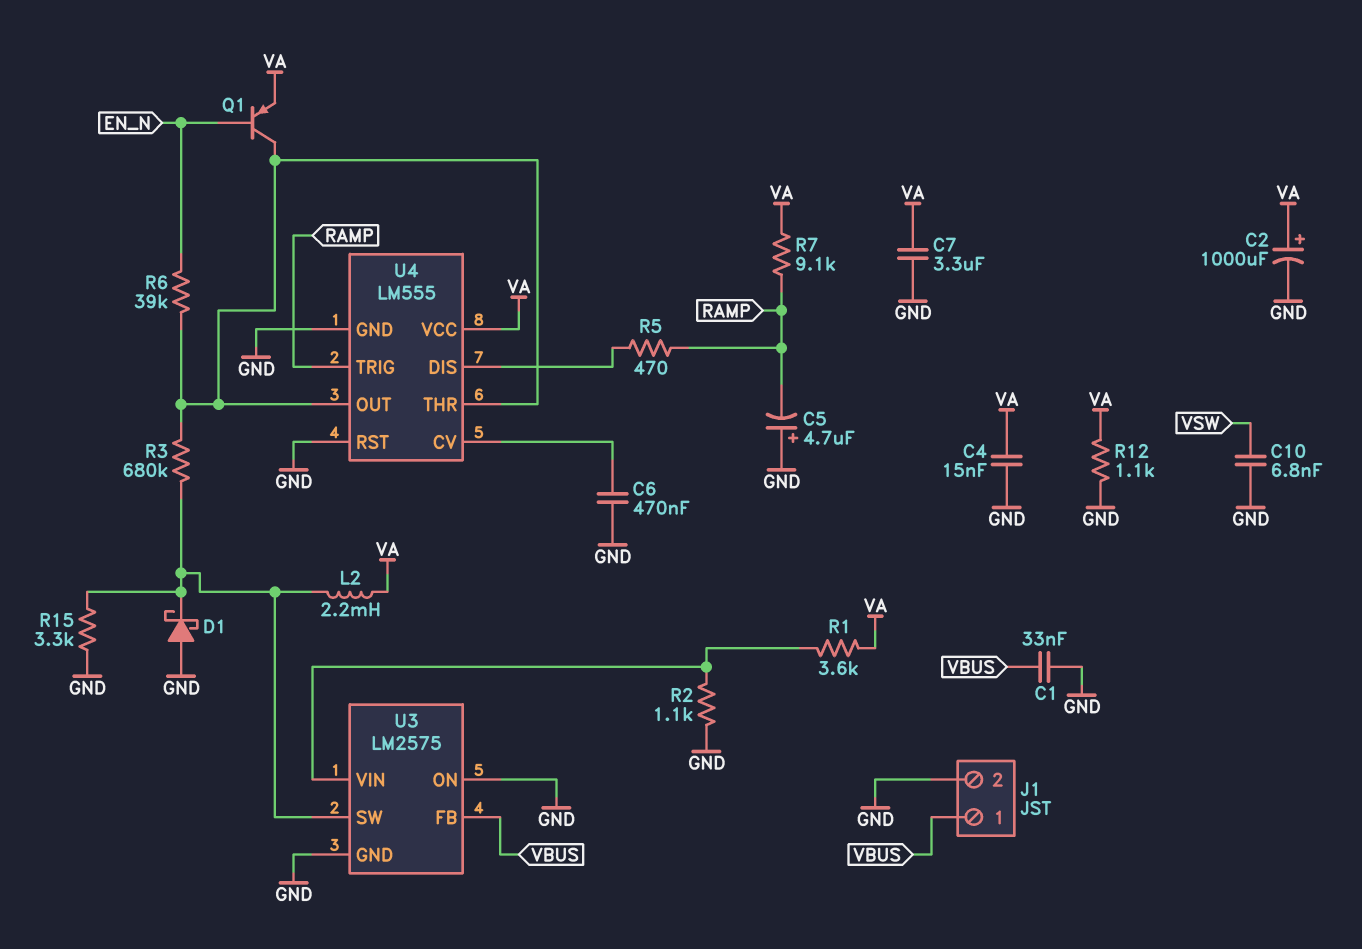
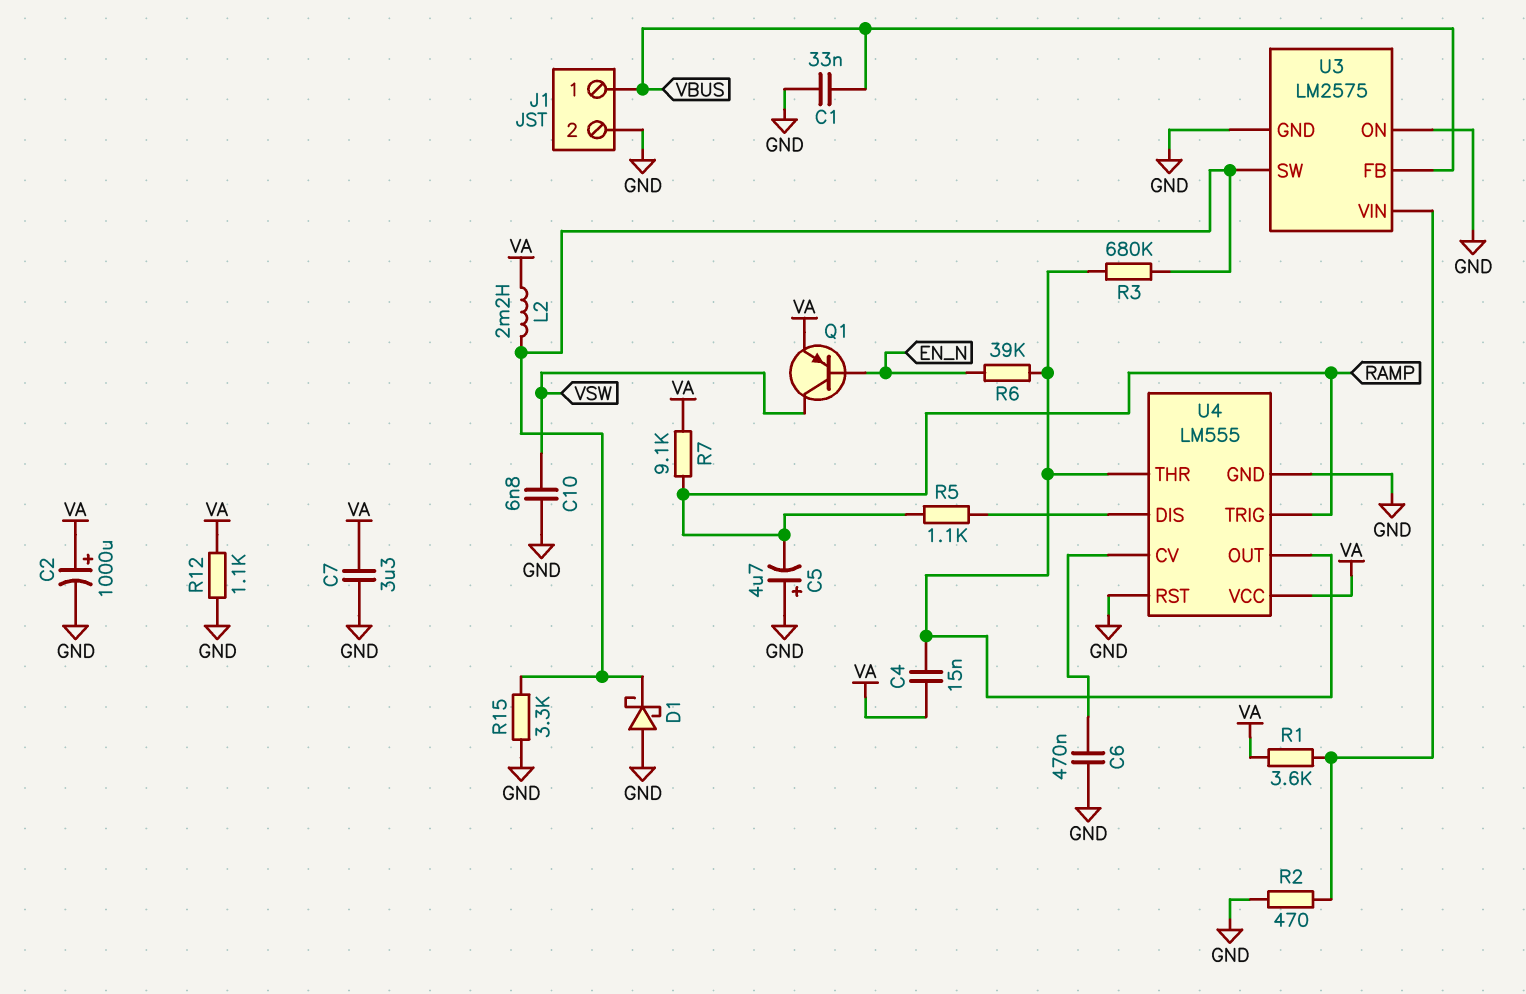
C4: 15nF (GND, VA) -> 15nF (U4/OUT, VA)
Q1: PNP (B EN_N, C U4/OUT, E VA) -> PNP (B EN_N, C VSW, E VA)
R2: 1.1k (GND, U3/VIN) -> 470 (GND, U3/VIN)
R5: 470 (RAMP, U4/DIS) -> 1.1k (RAMP, U4/DIS)

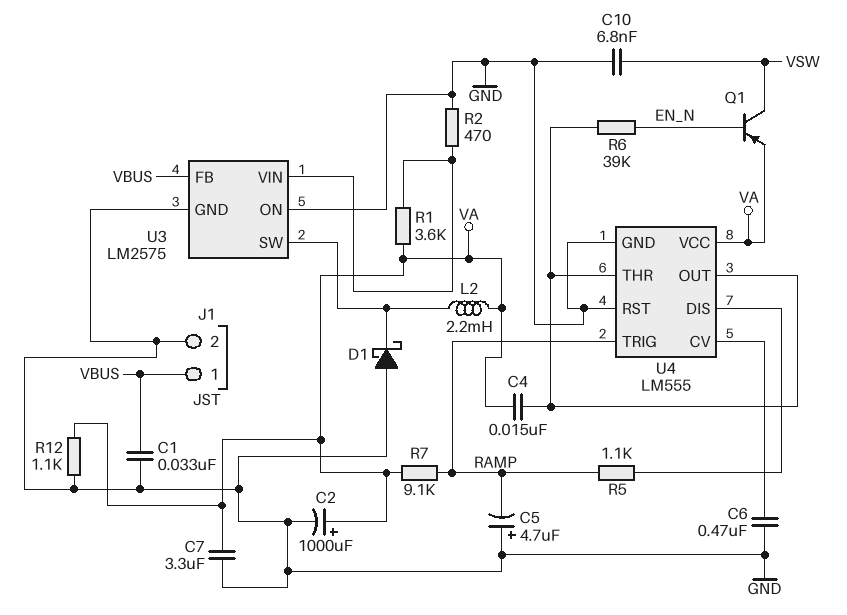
R3: 680k (U3/SW, U4/OUT) -> none
R15: 3.3k (GND, U3/SW) -> none

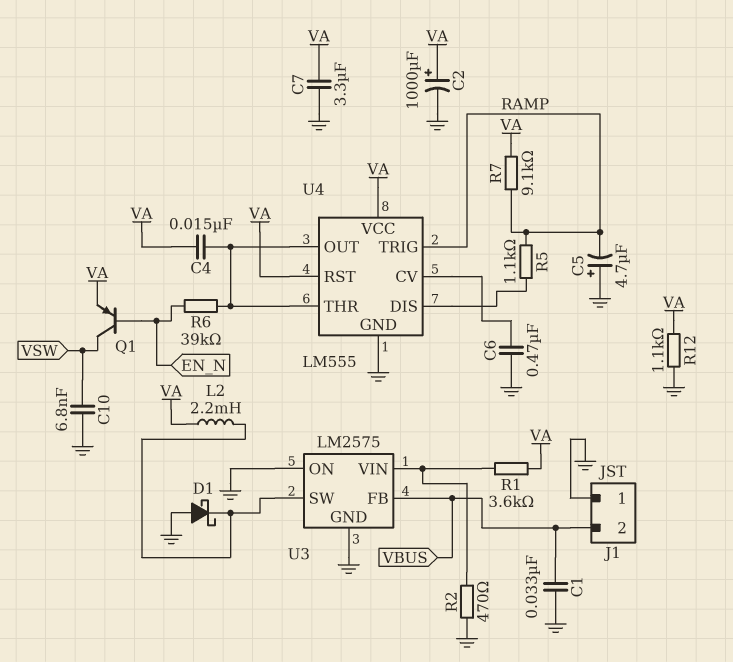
J1 pin 1: VBUS -> GND
J1 pin 2: GND -> VBUS
U4 pin RST: GND -> VA

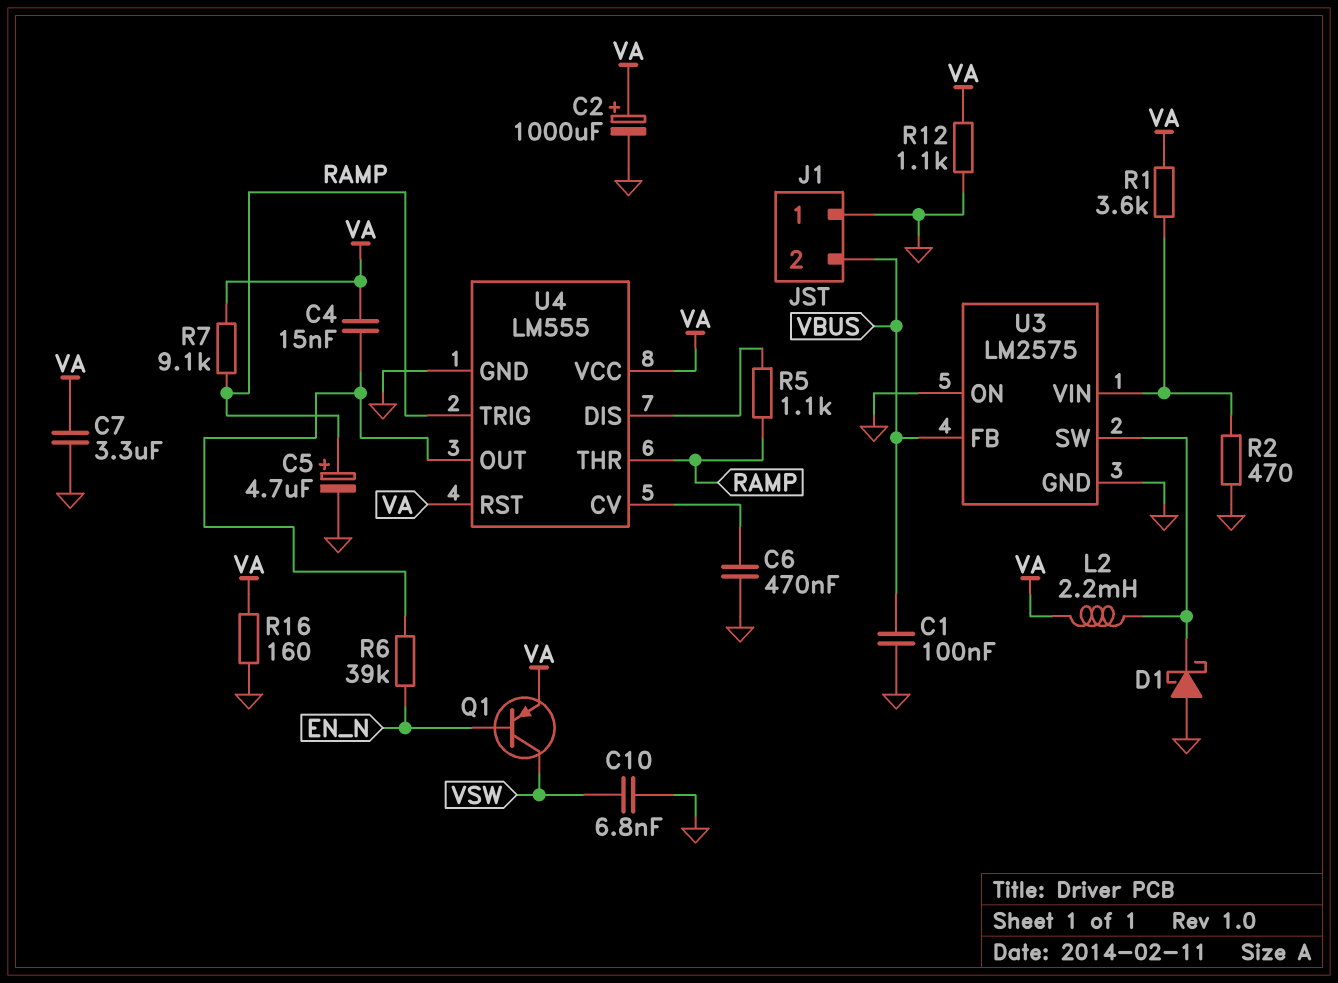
C1: 33nF (GND, VBUS) -> 100nF (GND, VBUS)
C5: 4.7uF (plus GND, minus RAMP) -> 4.7uF (plus RAMP, minus GND)
R16: none -> 160 (GND, VA)
U4 pin THR: U4/OUT -> RAMP

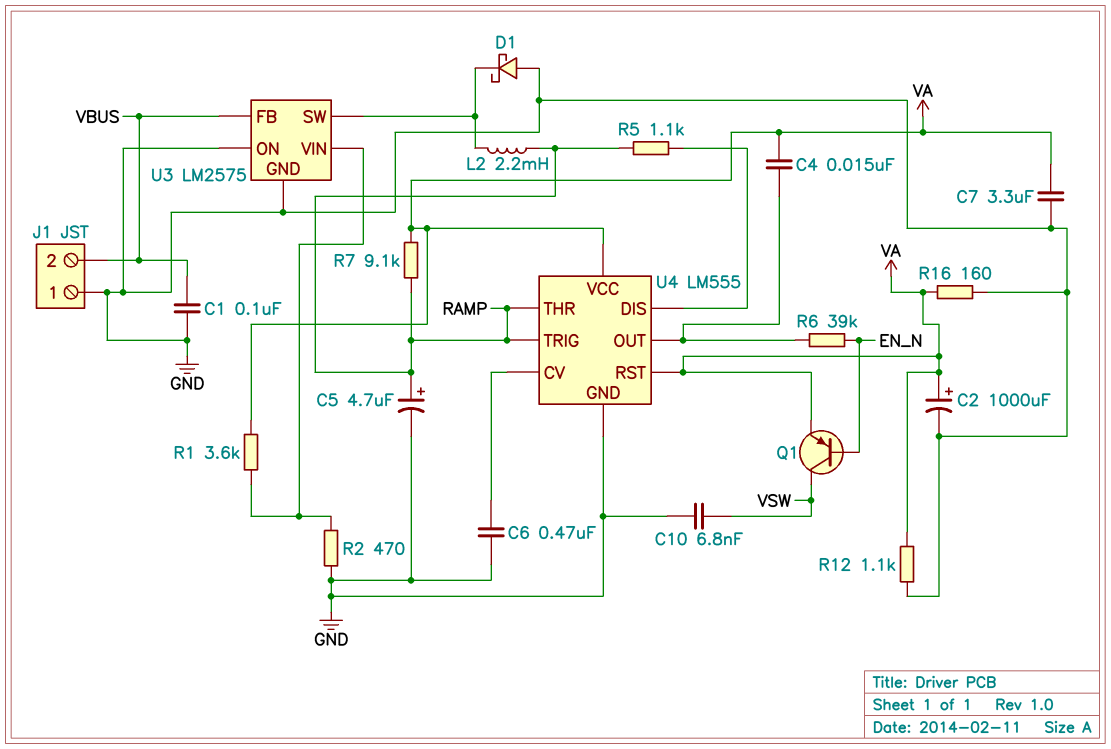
L2: 2.2mH (U3/SW, VA) -> 2.2mH (RAMP, U3/SW)

